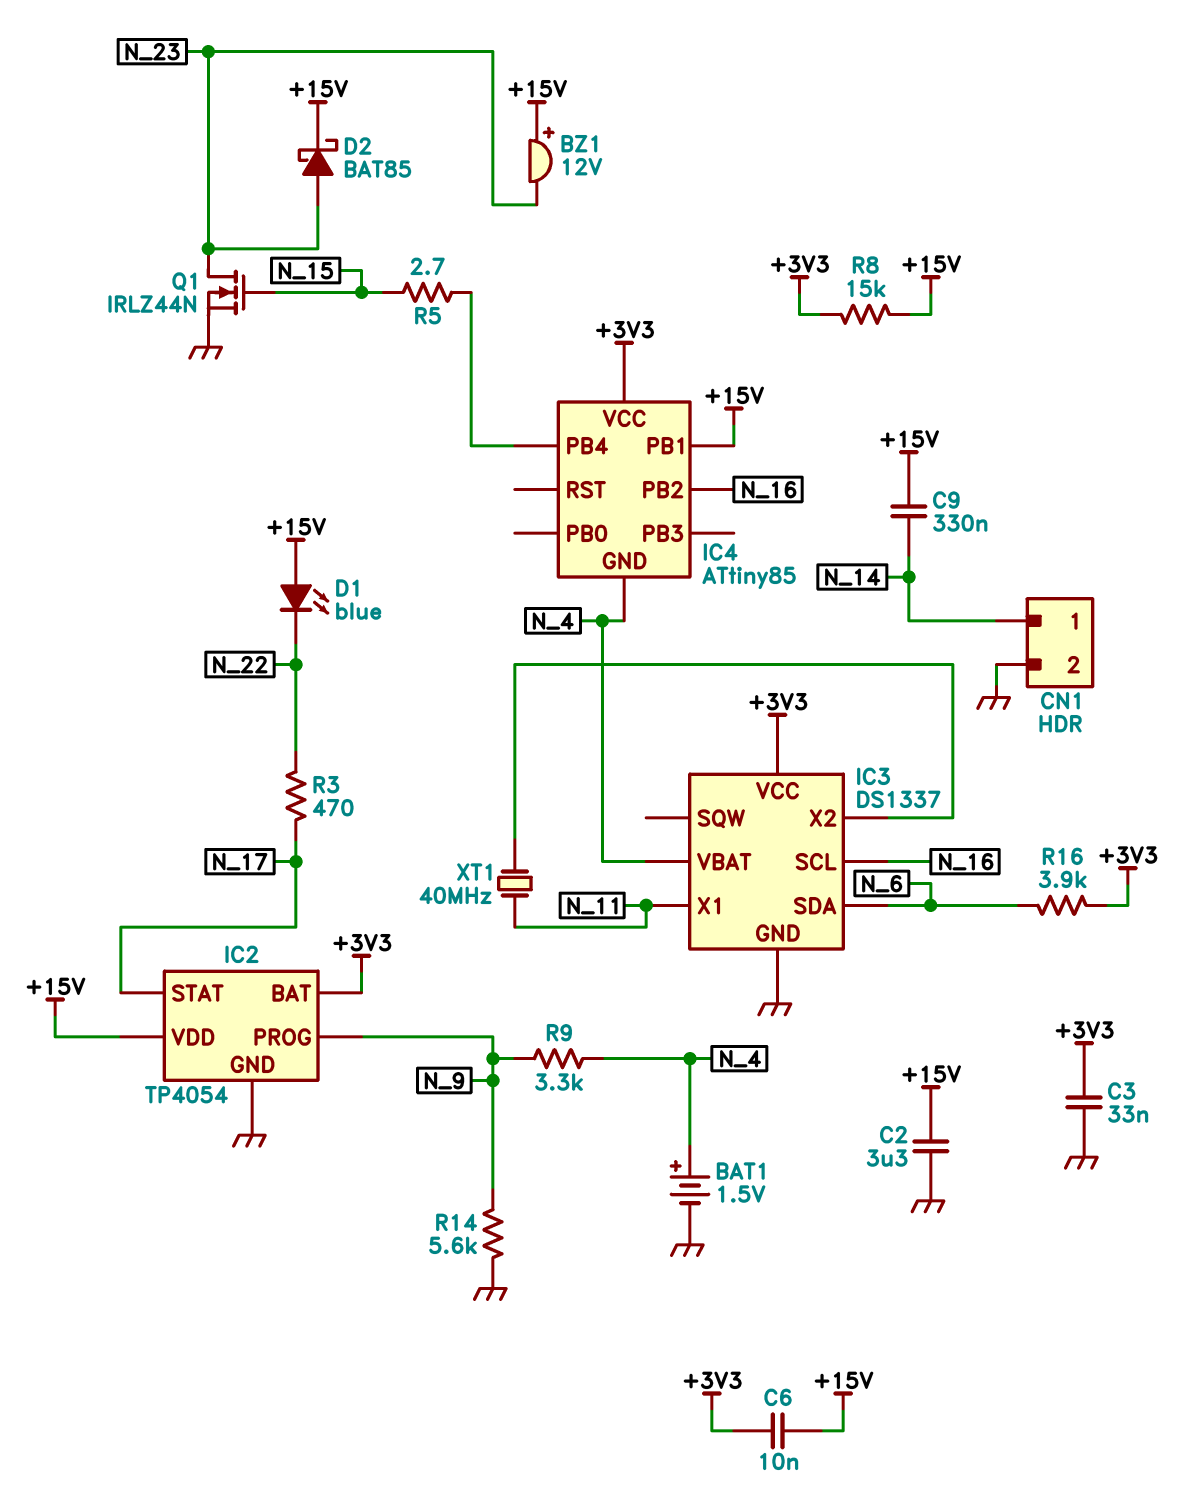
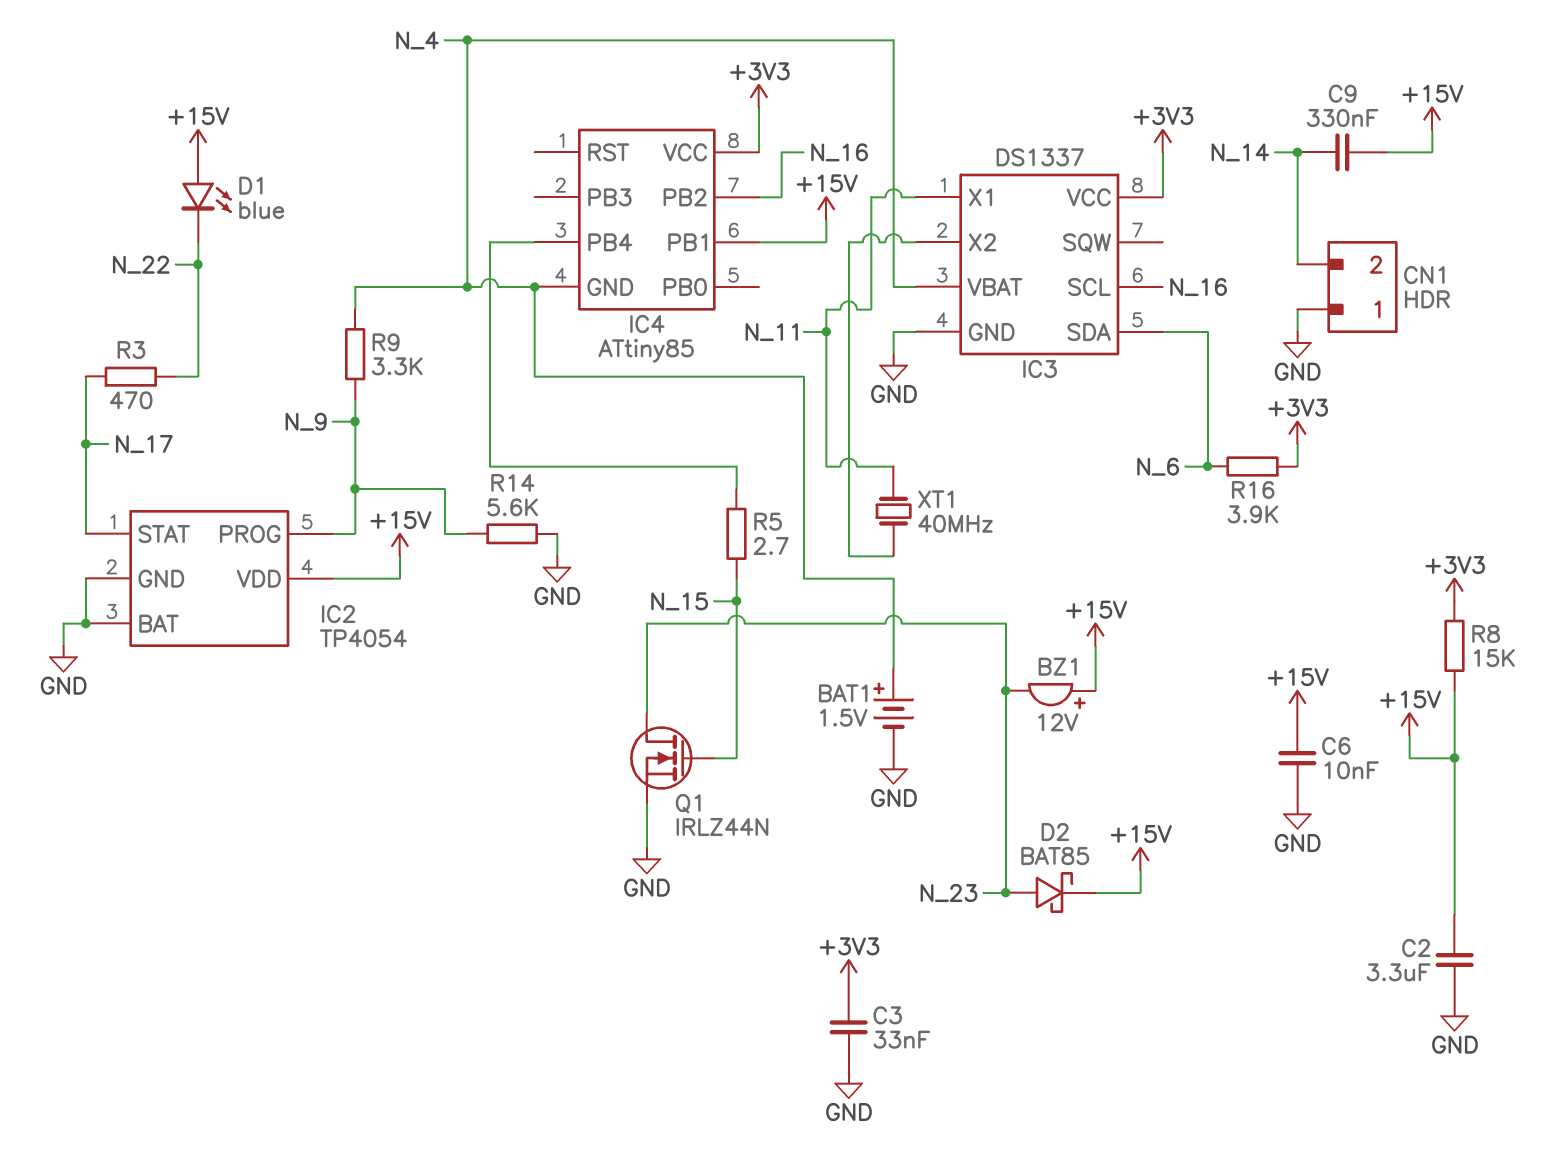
C6: 10nF (+3V3, +15V) -> 10nF (+15V, GND)
CN1 pin 1: N_14 -> GND
CN1 pin 2: GND -> N_14
IC2 pin BAT: +3V3 -> GND

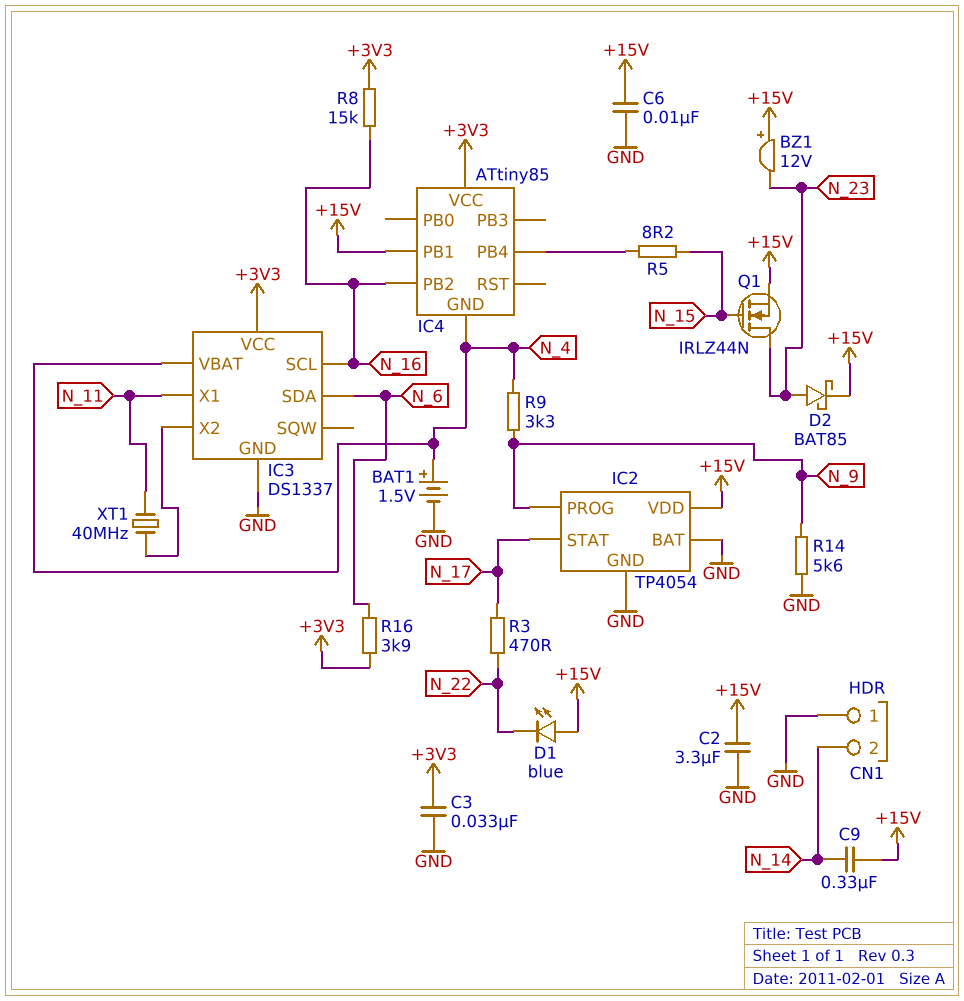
Q1: NMOS IRLZ44N (G N_15, D N_23, S GND) -> NMOS IRLZ44N (G N_15, D N_23, S +15V)
R5: 2.7 (IC4/PB4, N_15) -> 8.2 (IC4/PB4, N_15)
R8: 15k (+3V3, +15V) -> 15k (+3V3, N_16)

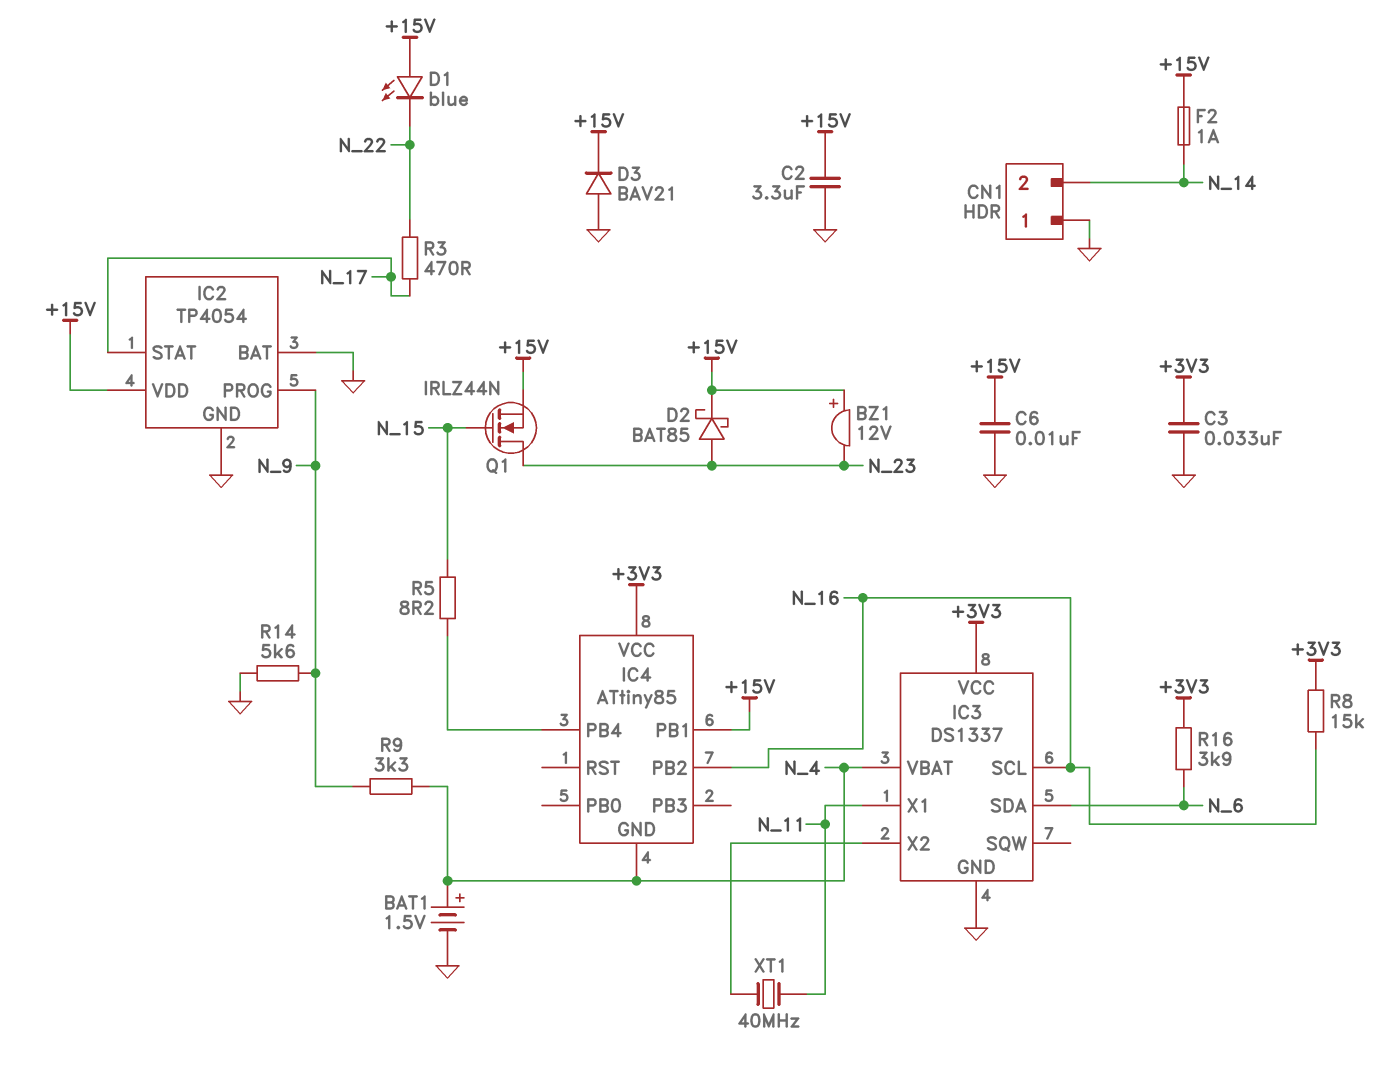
C9: 330nF (+15V, N_14) -> none
D3: none -> diode BAV21 (A GND, K +15V)
F2: none -> 1A (+15V, N_14)

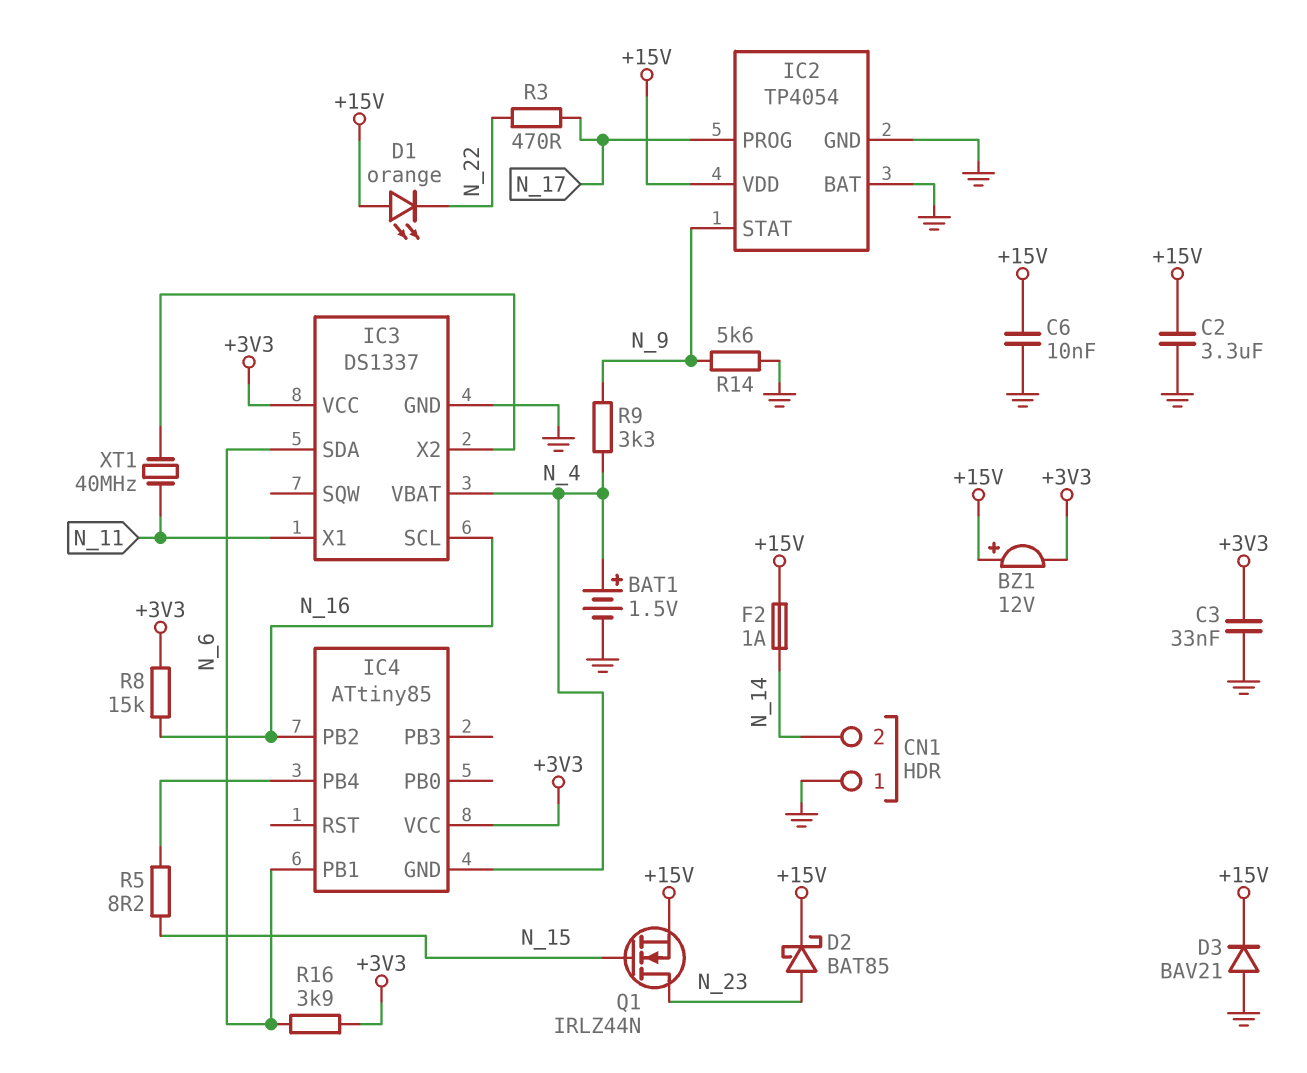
BZ1: buzzer 12V (plus +15V, minus N_23) -> buzzer 12V (plus +15V, minus +3V3)
D1: LED blue (A +15V, K N_22) -> LED orange (A +15V, K N_22)
IC2 pin PROG: N_9 -> N_17
IC2 pin STAT: N_17 -> N_9
IC4 pin PB1: +15V -> N_6

